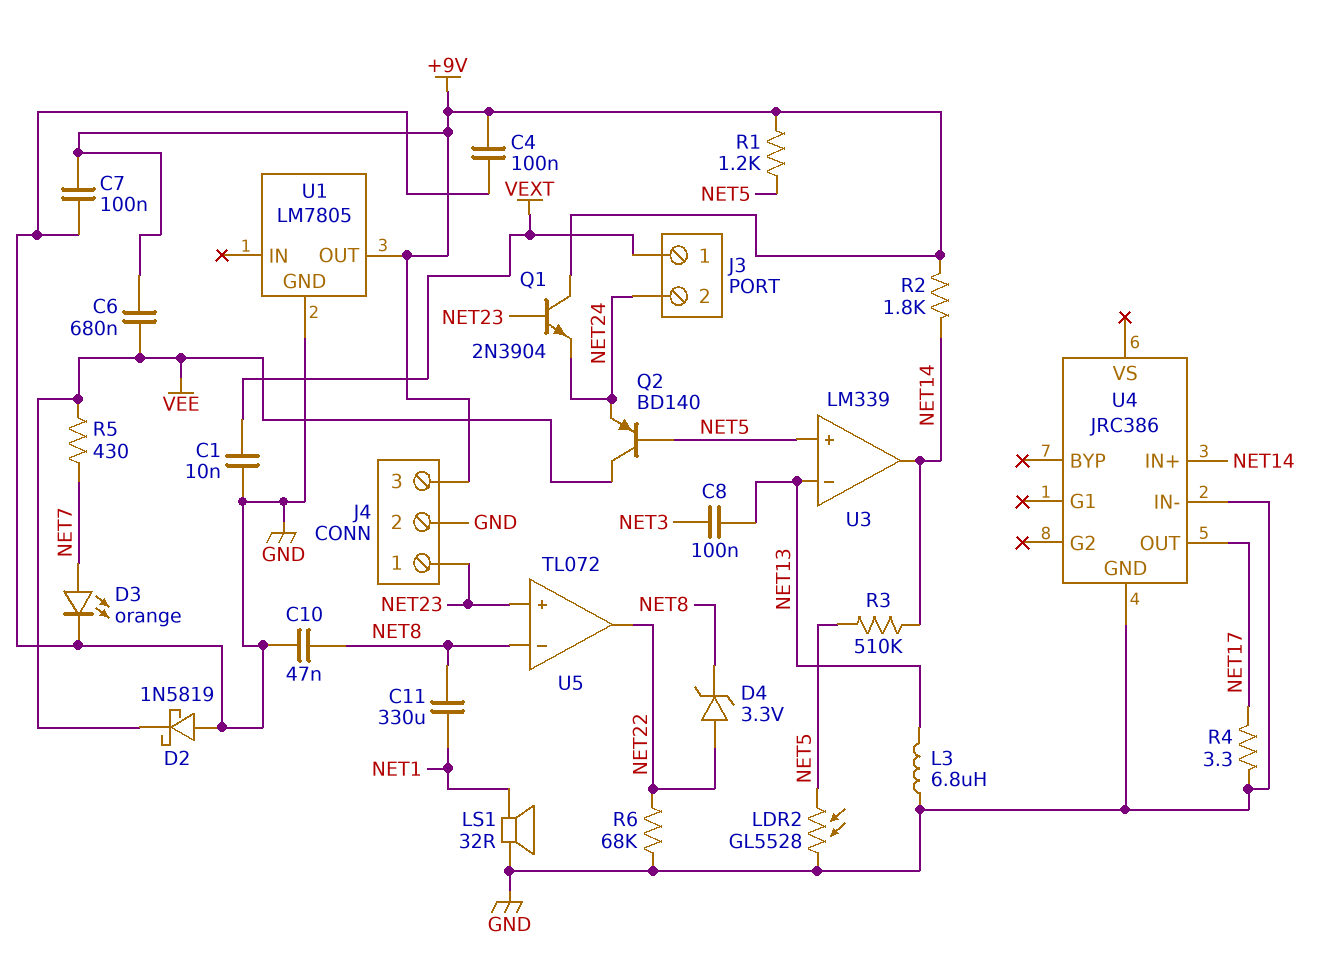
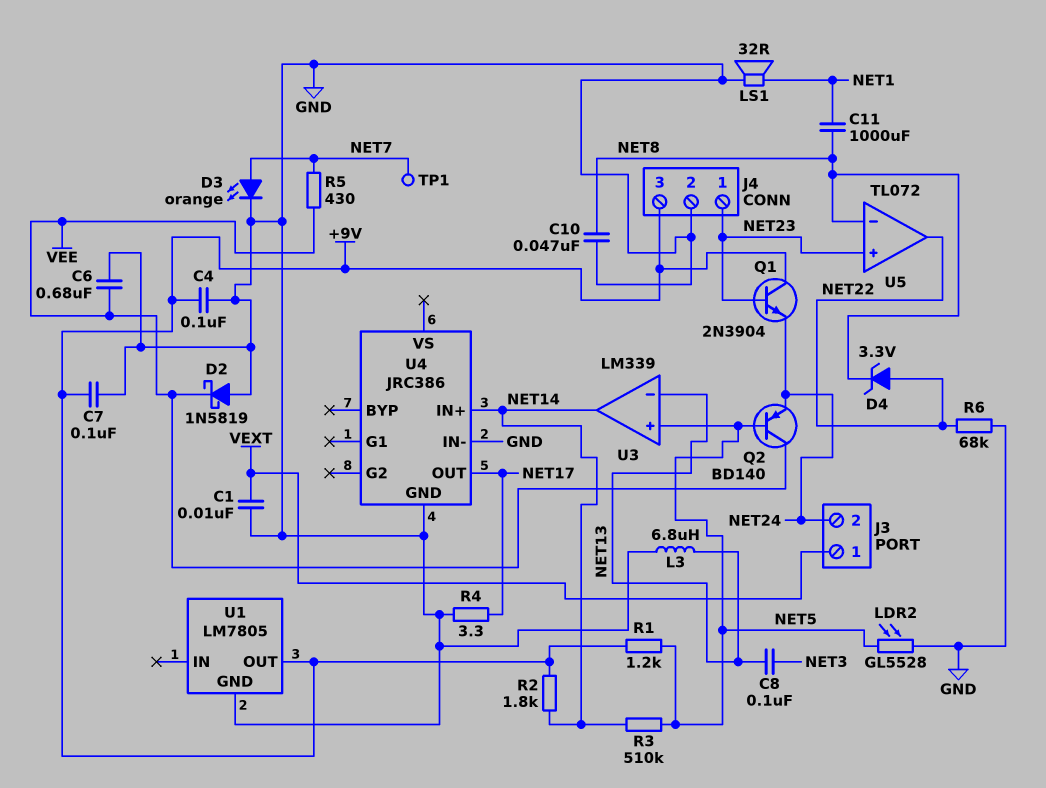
C6: 680nF (+9V, VEE) -> 680nF (GND, VEE)
C11: 330uF (NET1, NET8) -> 1000uF (NET1, NET8)
TP1: none -> test point (NET7)

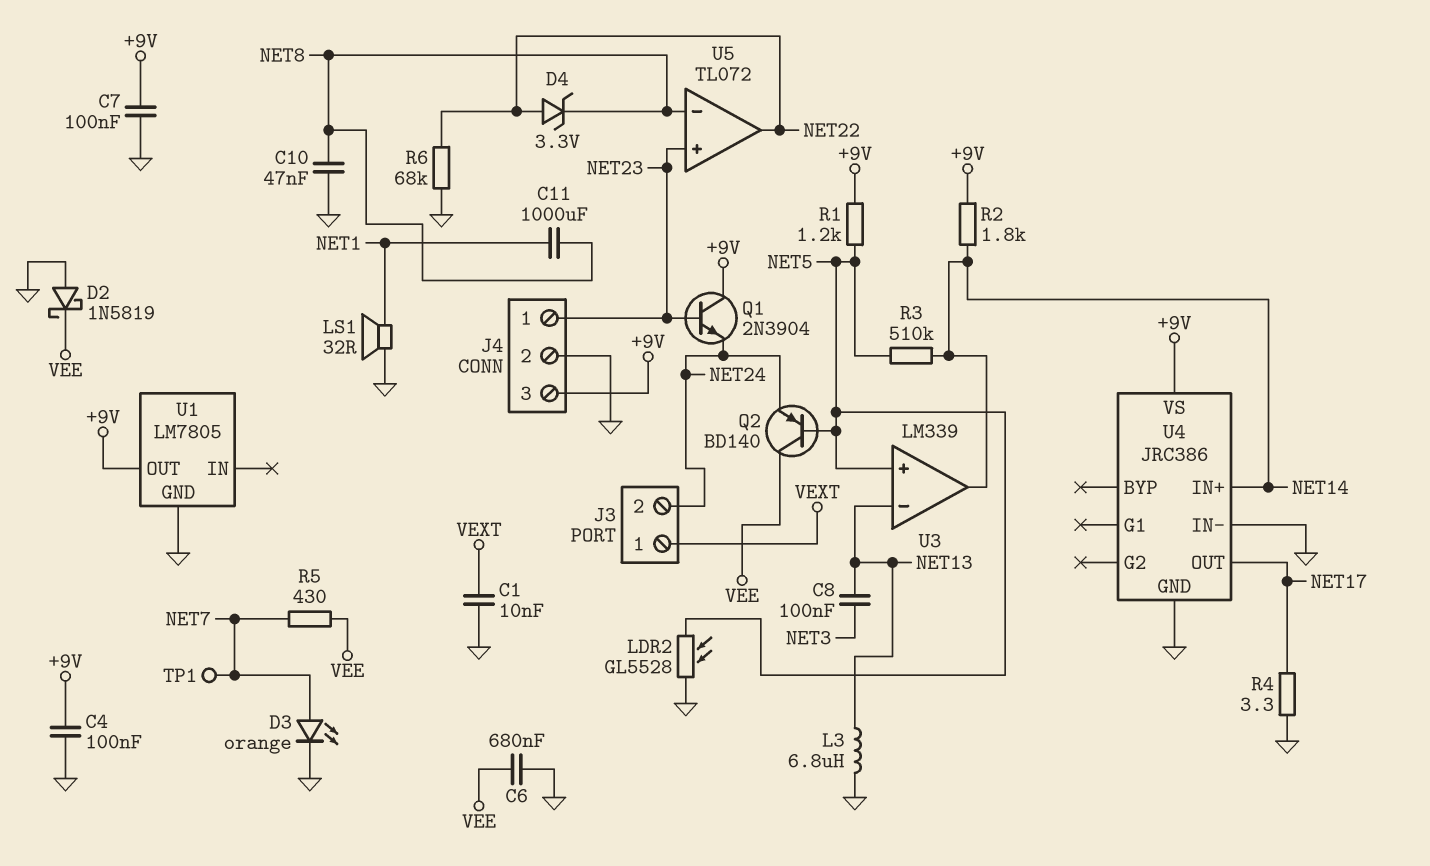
U4 pin VS: none -> +9V

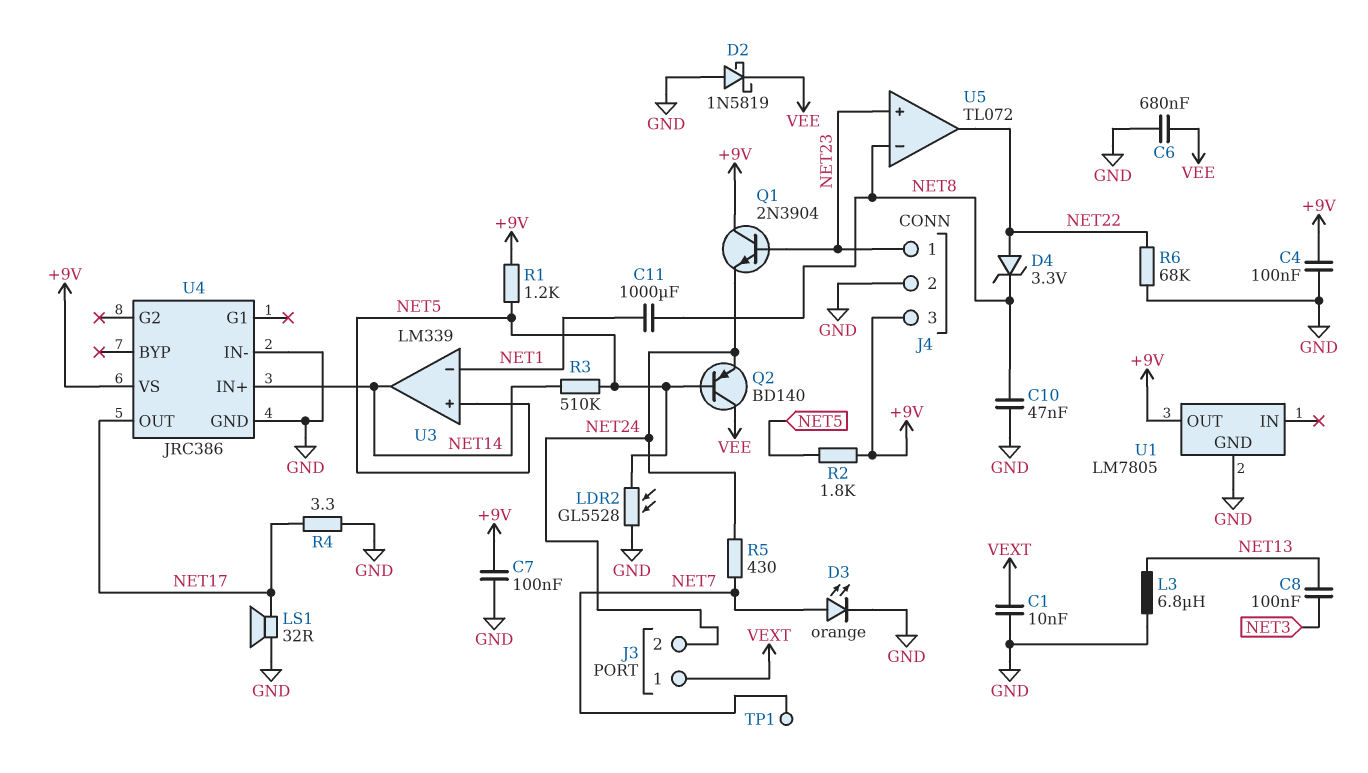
LS1: speaker 32R (GND, NET1) -> speaker 32R (GND, NET17)
R2: 1.8k (+9V, NET14) -> 1.8k (+9V, NET5)
R5: 430 (NET7, VEE) -> 430 (NET7, NET24)
U3 pin in-: NET13 -> NET1

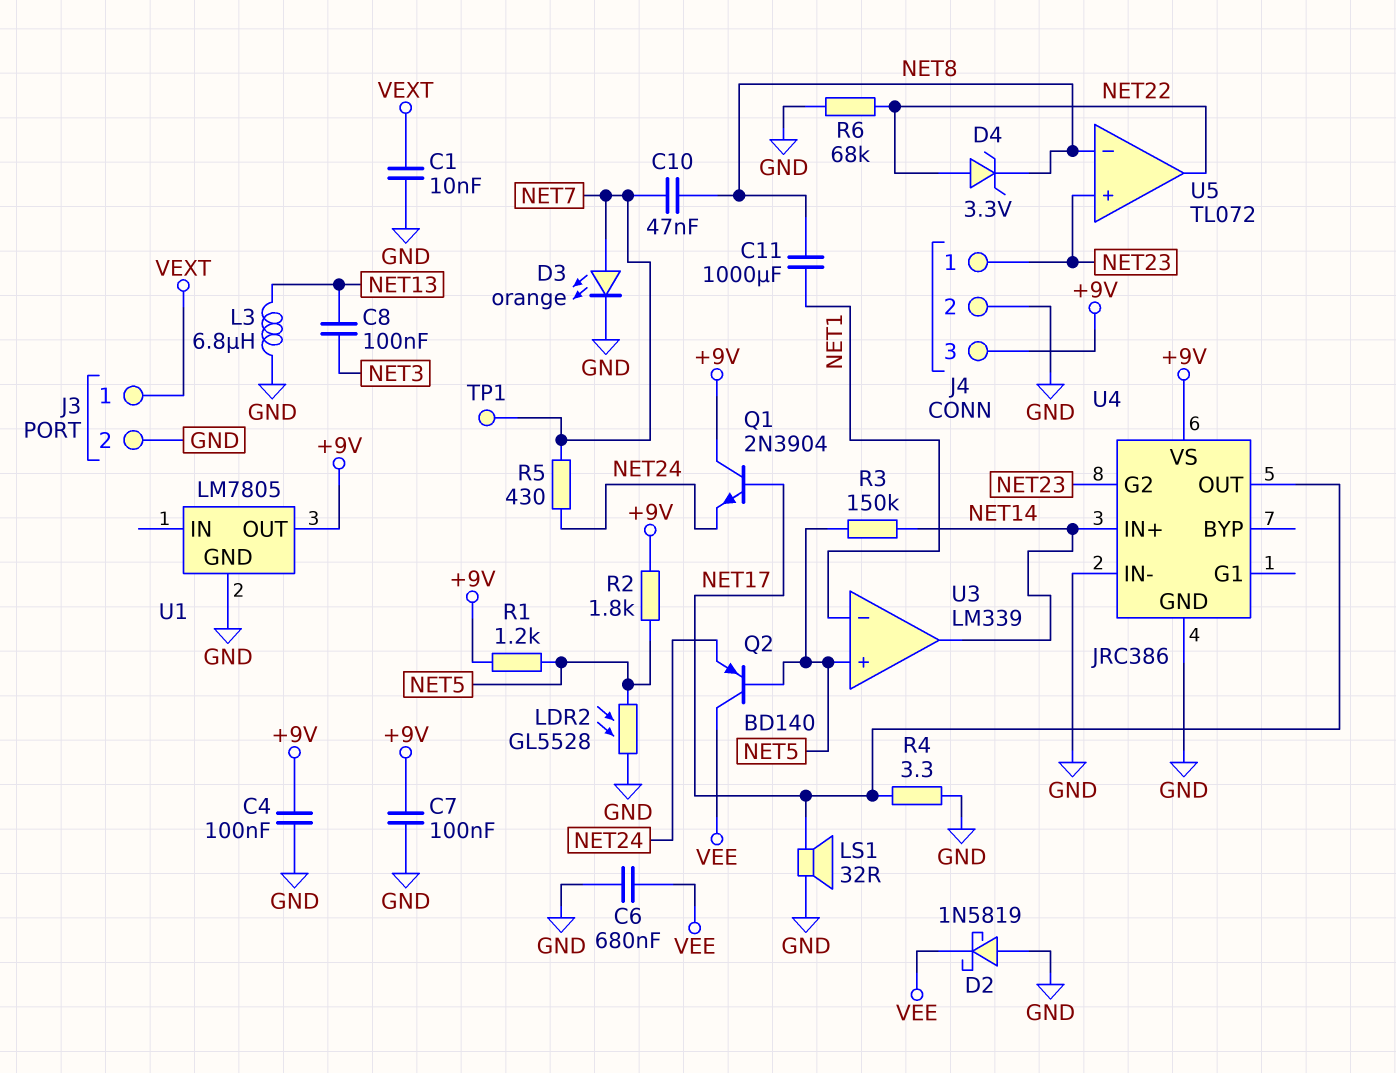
C10: 47nF (GND, NET8) -> 47nF (NET7, NET8)
J3 pin 2: NET24 -> GND
Q1: NPN 2N3904 (B NET23, C +9V, E NET24) -> NPN 2N3904 (B NET17, C +9V, E NET24)
R3: 510k (NET5, NET14) -> 150k (NET5, NET14)
U4 pin G2: none -> NET23

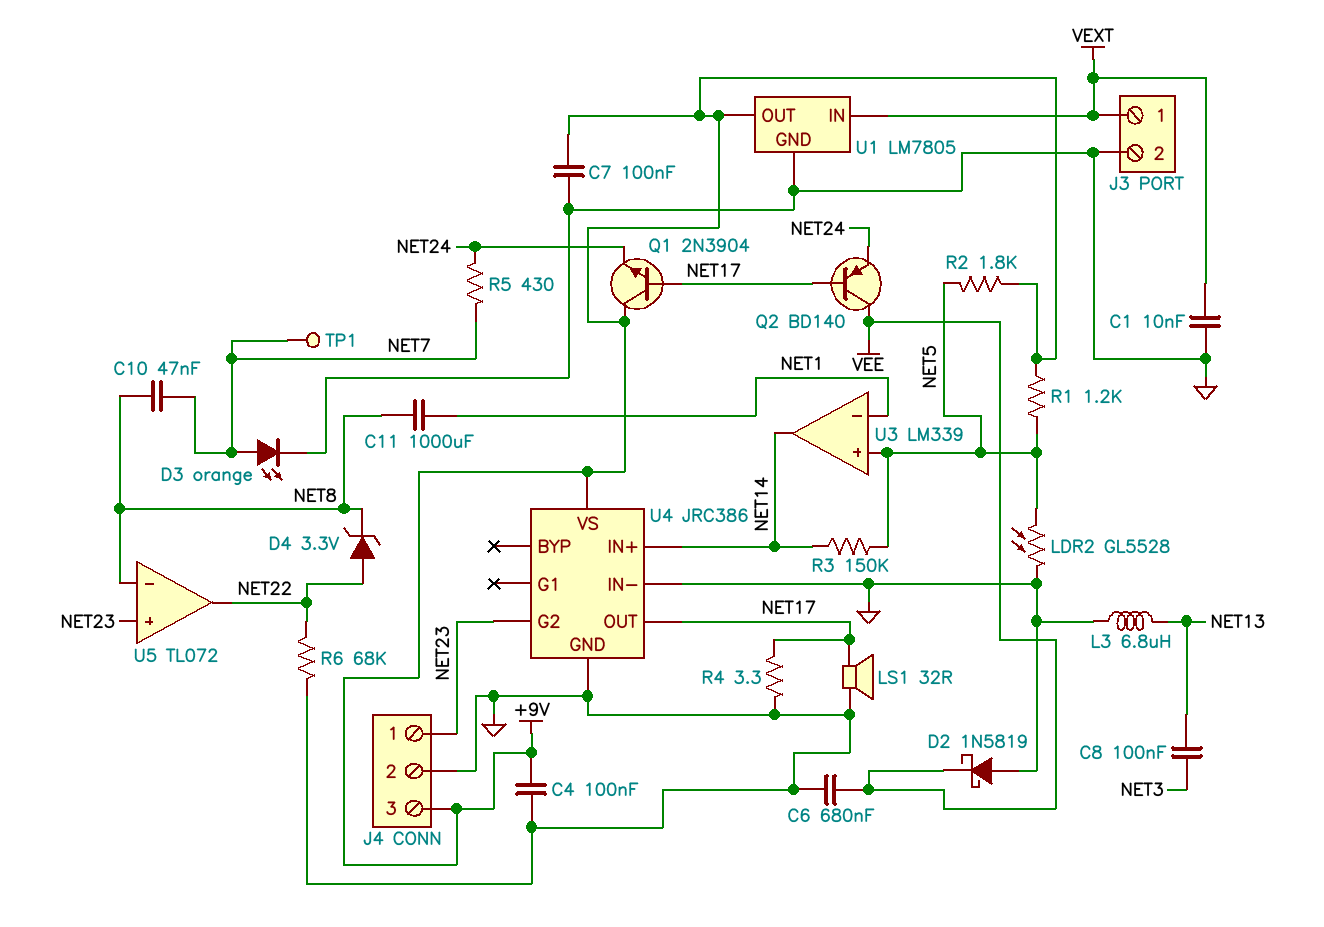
Q2: PNP BD140 (B NET5, C VEE, E NET24) -> PNP BD140 (B NET17, C VEE, E NET24)
U1 pin IN: none -> VEXT

